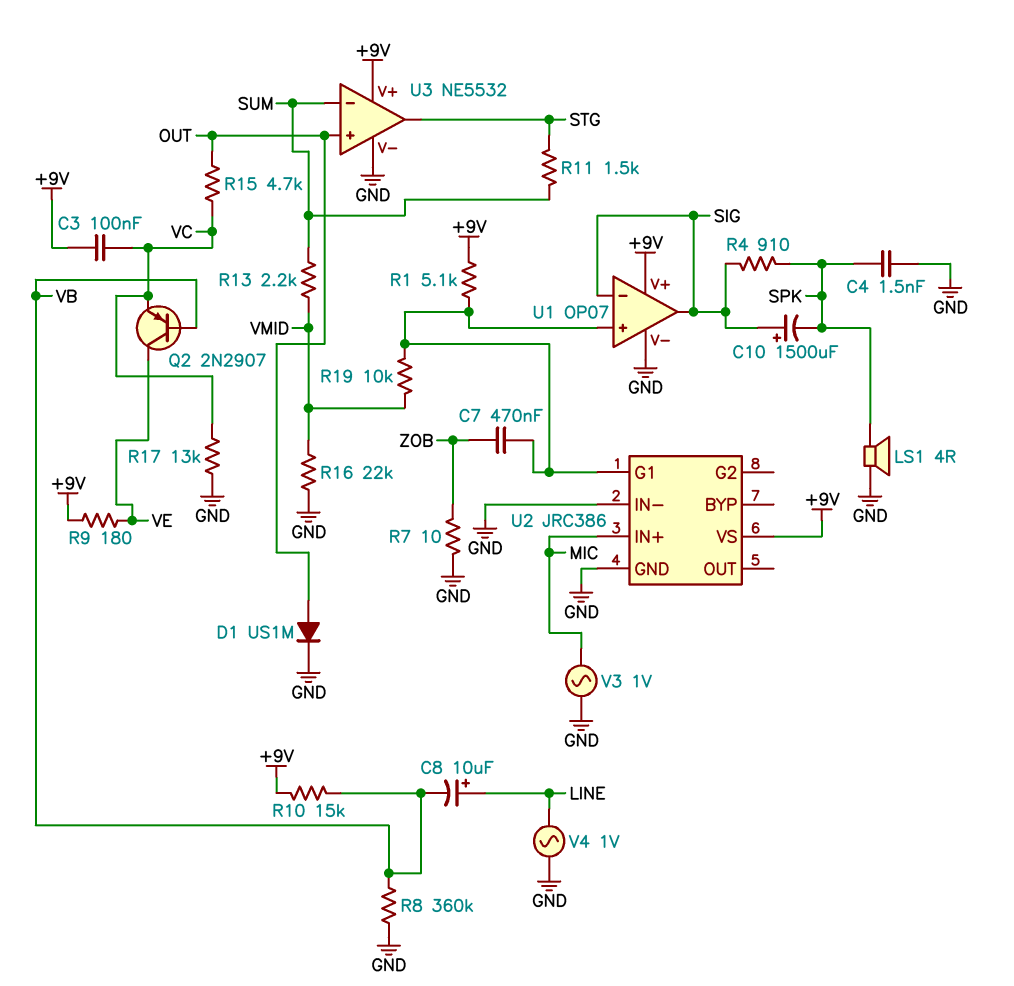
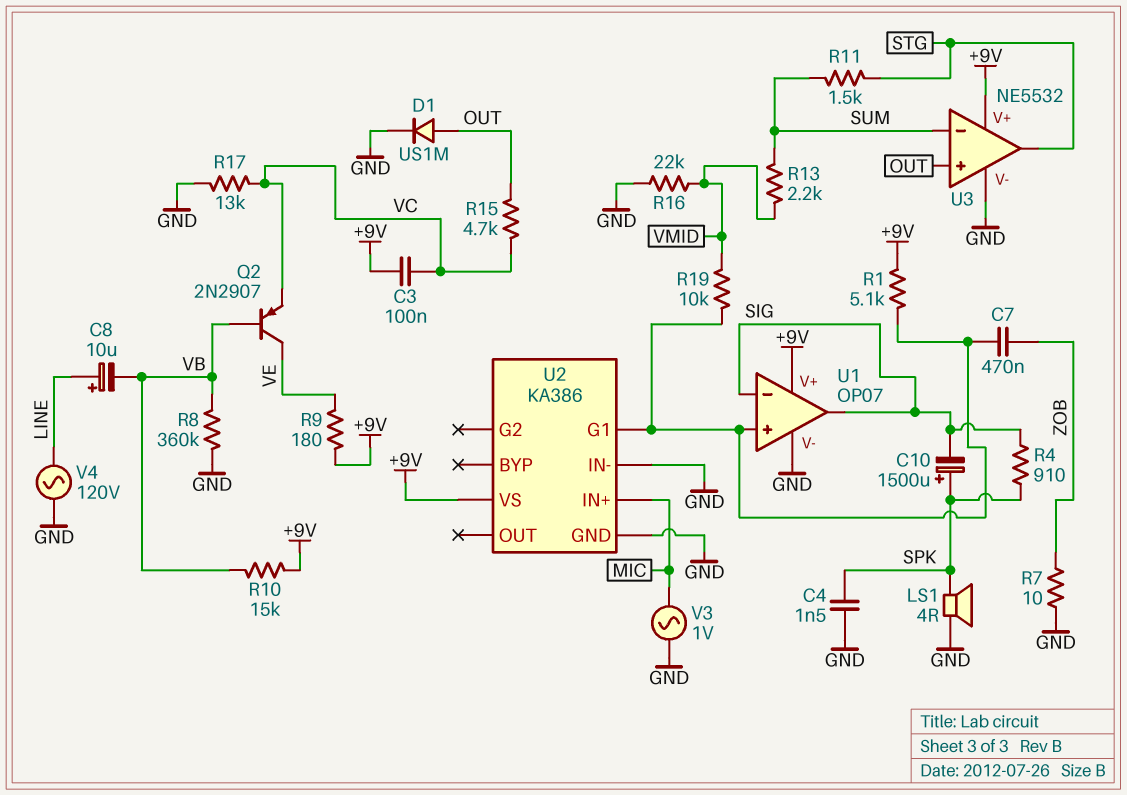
C10: 1500uF (plus SIG, minus SPK) -> 1500uF (plus SPK, minus SIG)
U2: JRC386 -> KA386
V4: AC 1V (GND, LINE) -> AC 120V (GND, LINE)

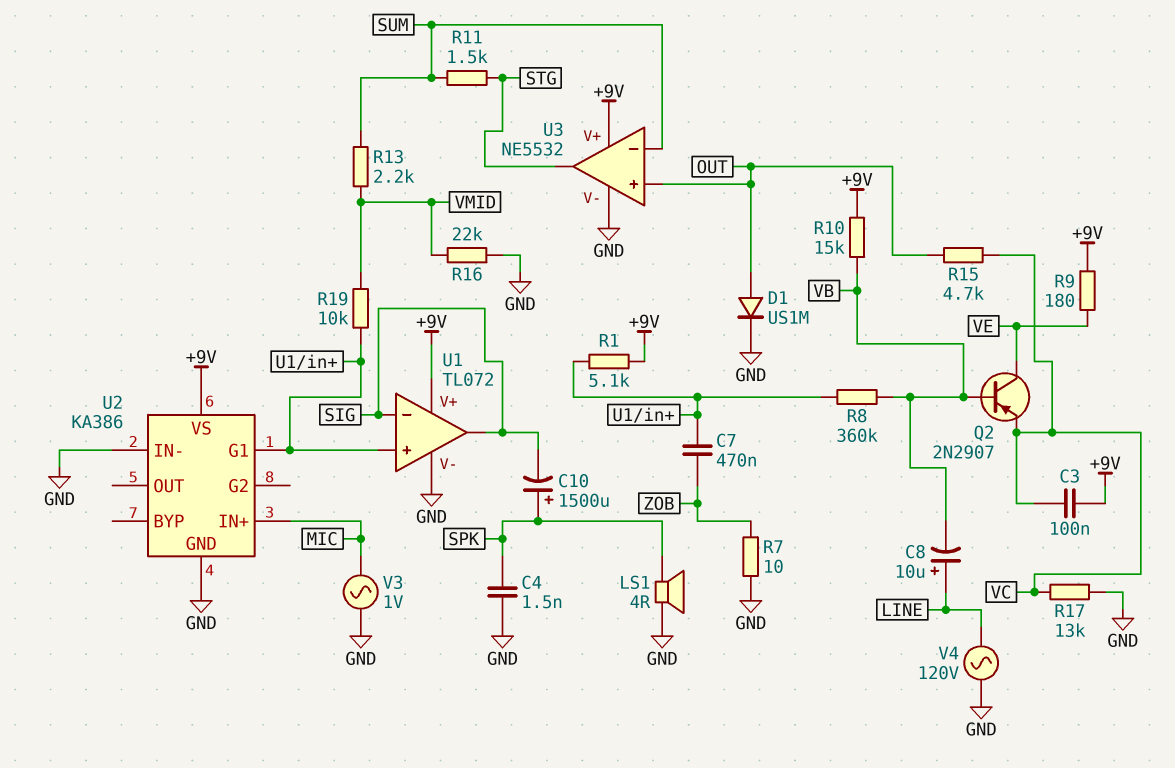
R4: 910 (SIG, SPK) -> none
R8: 360k (GND, VB) -> 360k (U1/in+, VB)
U1: OP07 -> TL072

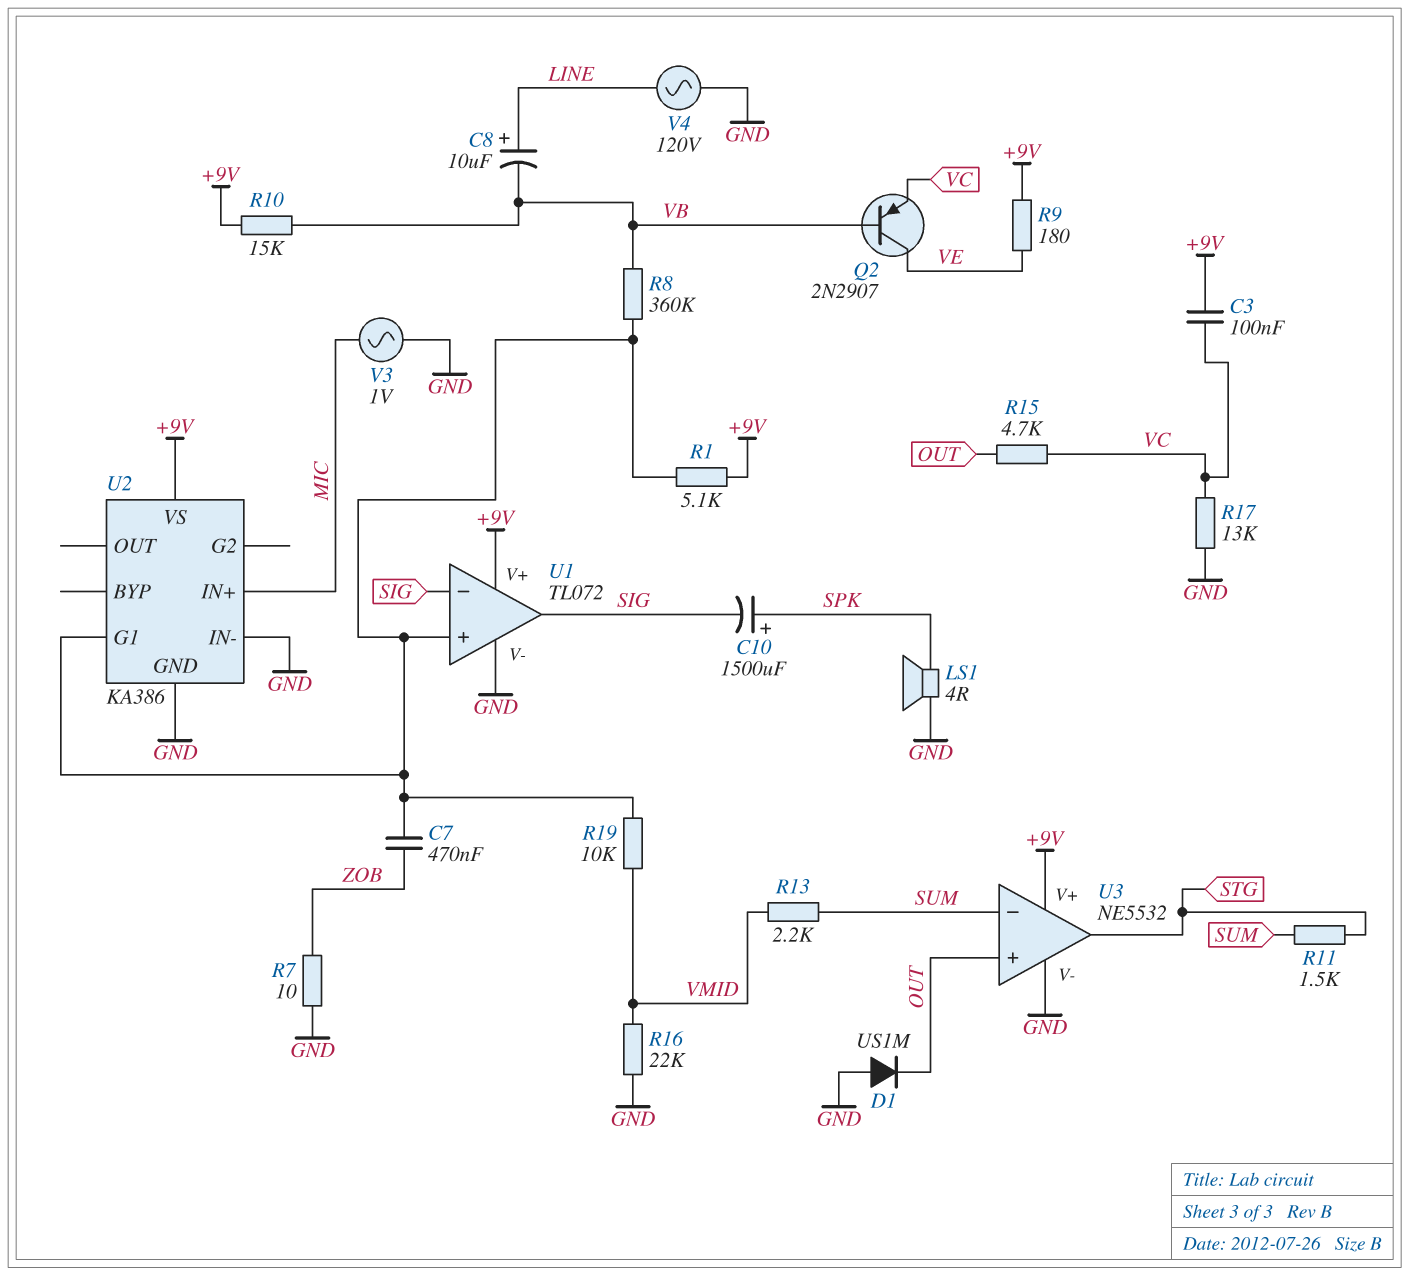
C4: 1.5nF (GND, SPK) -> none
D1: diode US1M (A OUT, K GND) -> diode US1M (A GND, K OUT)

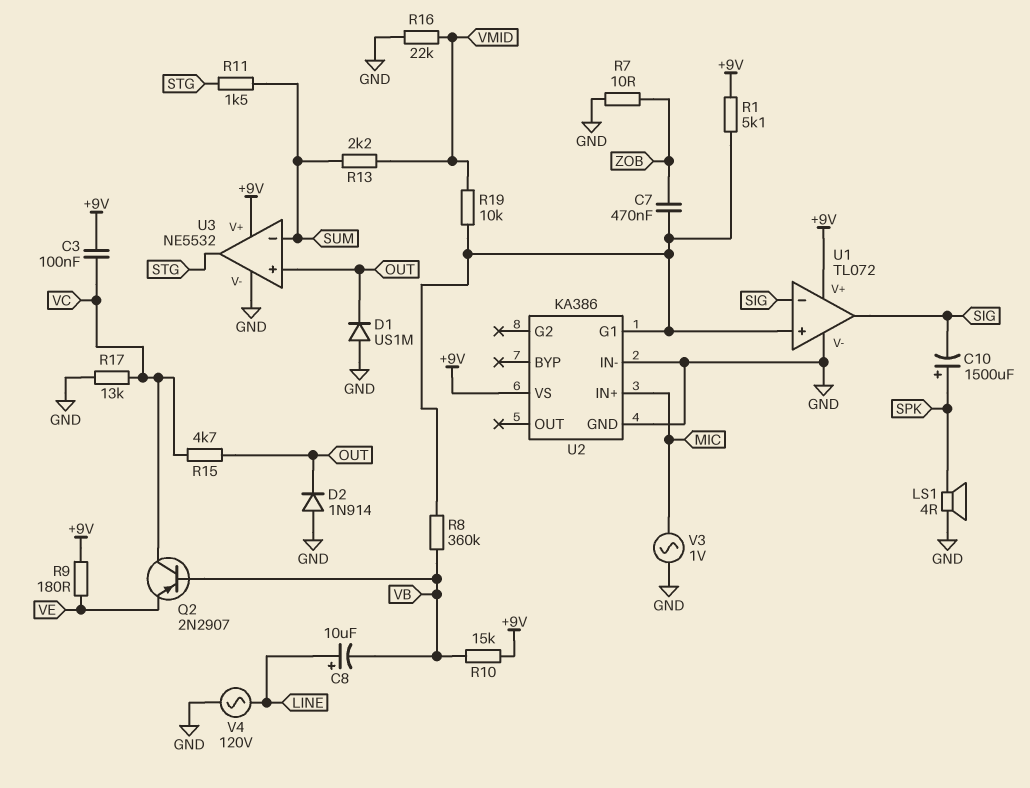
D2: none -> diode 1N914 (A GND, K OUT)
Q2: PNP 2N2907 (B VB, C VE, E VC) -> PNP 2N2907 (B VB, C VC, E VE)

